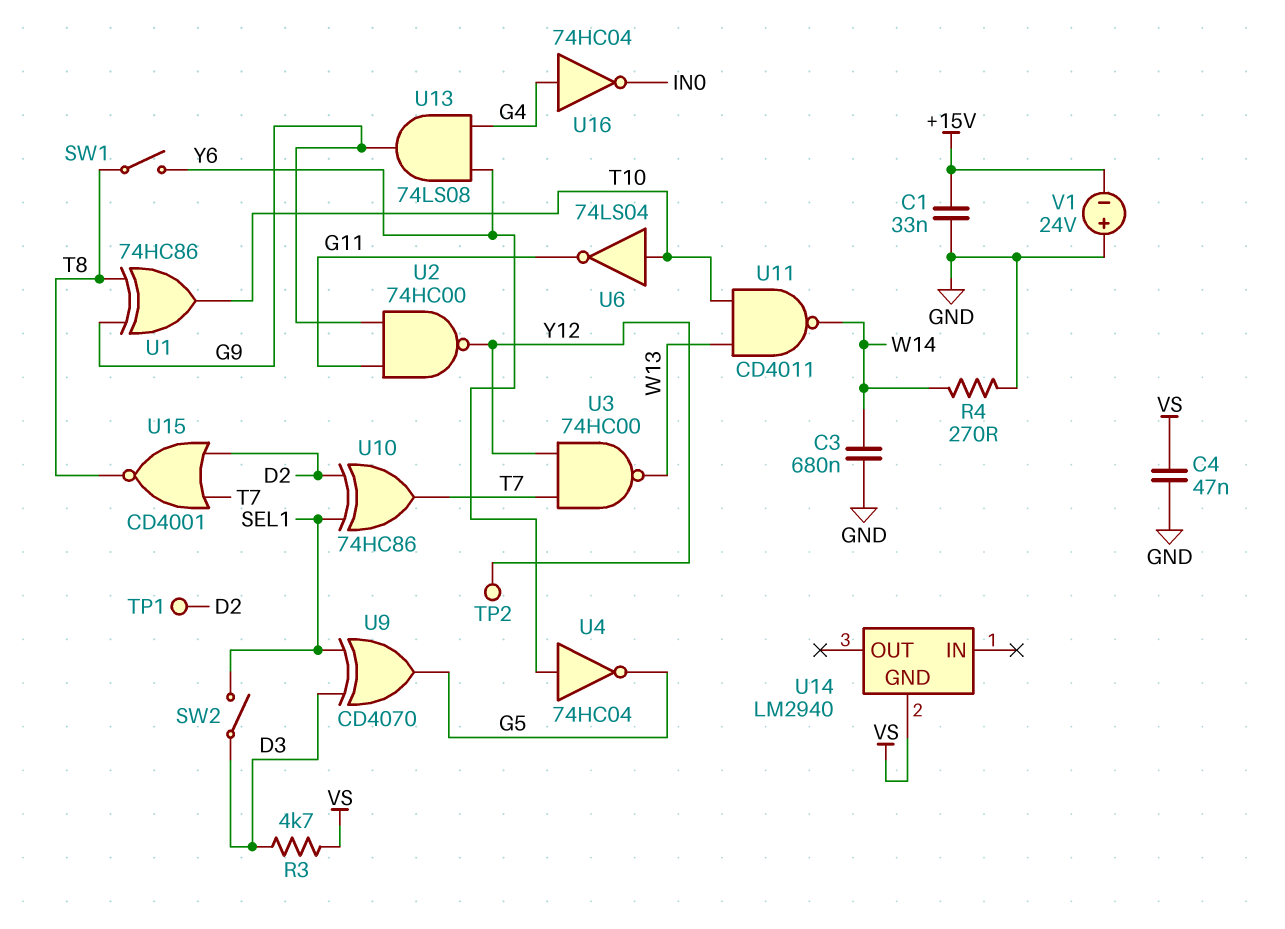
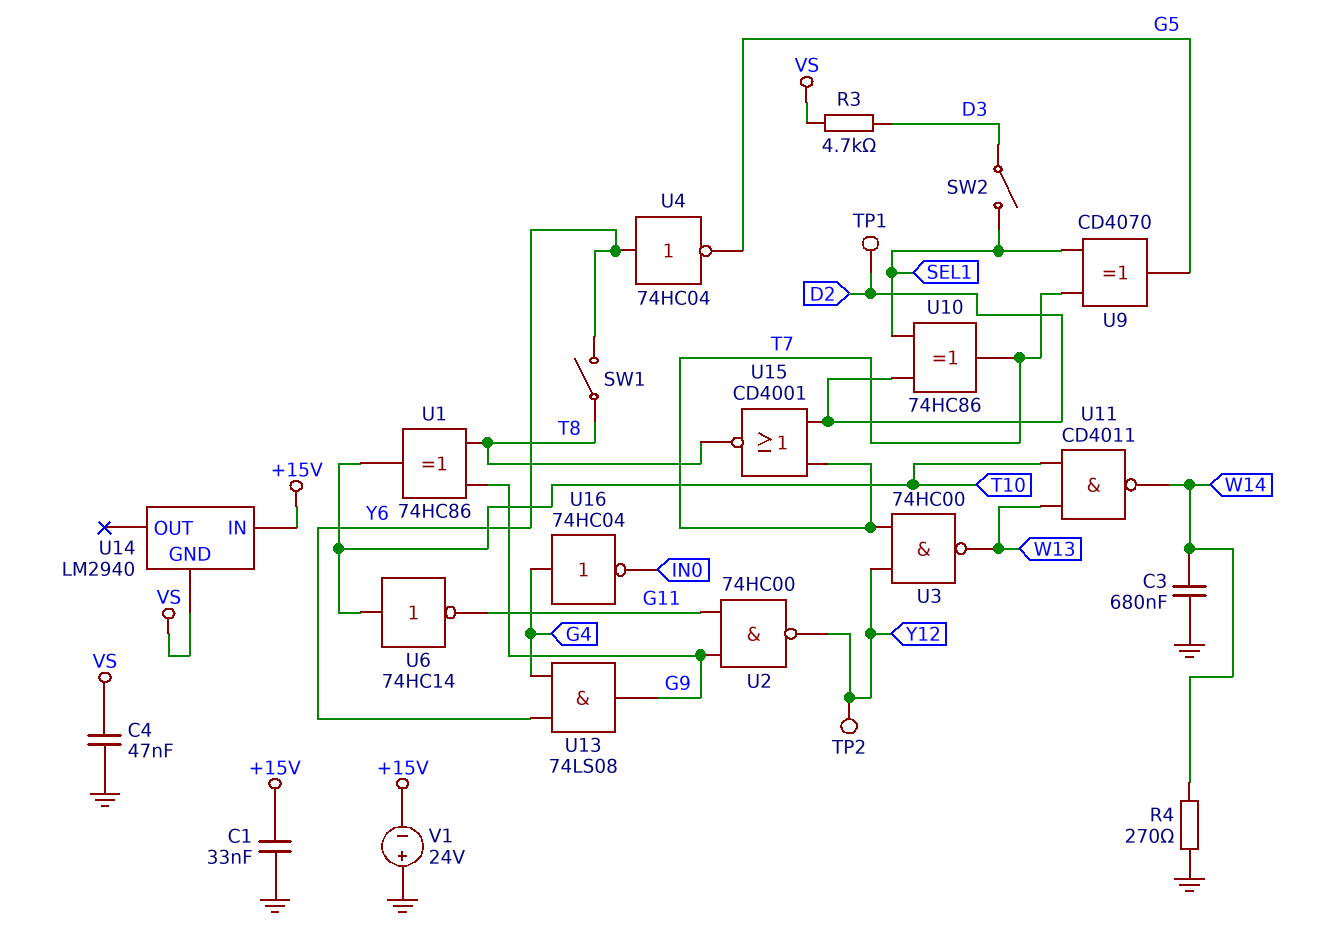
U6: NOT 74LS04 (in T10, out G11) -> NOT 74HC14 (in T10, out G11)
U9: XOR CD4070 (in D3, in SEL1, out G5) -> XOR CD4070 (in SEL1, in T7, out G5)
U14 pin IN: none -> +15V

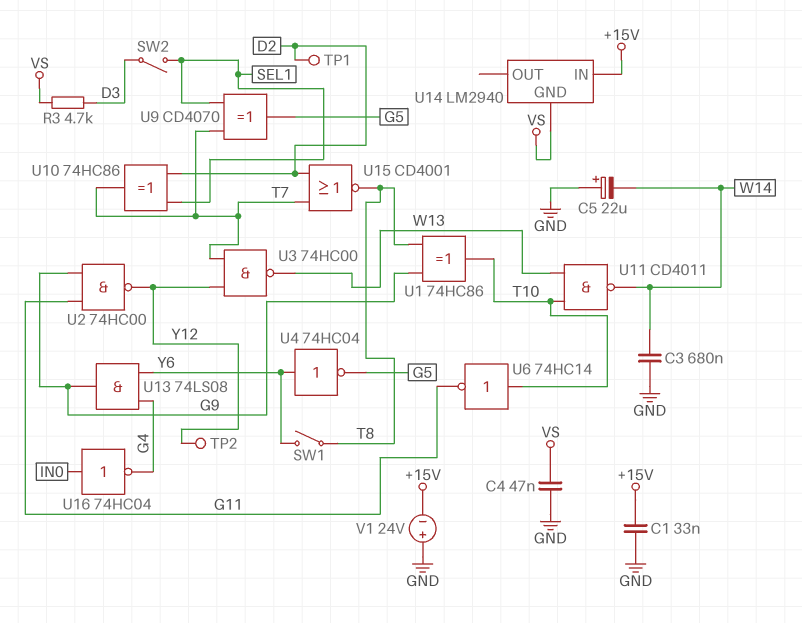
C5: none -> 22uF (plus GND, minus W14)
R4: 270 (GND, W14) -> none
U16: NOT 74HC04 (in G4, out IN0) -> NOT 74HC04 (in IN0, out G4)

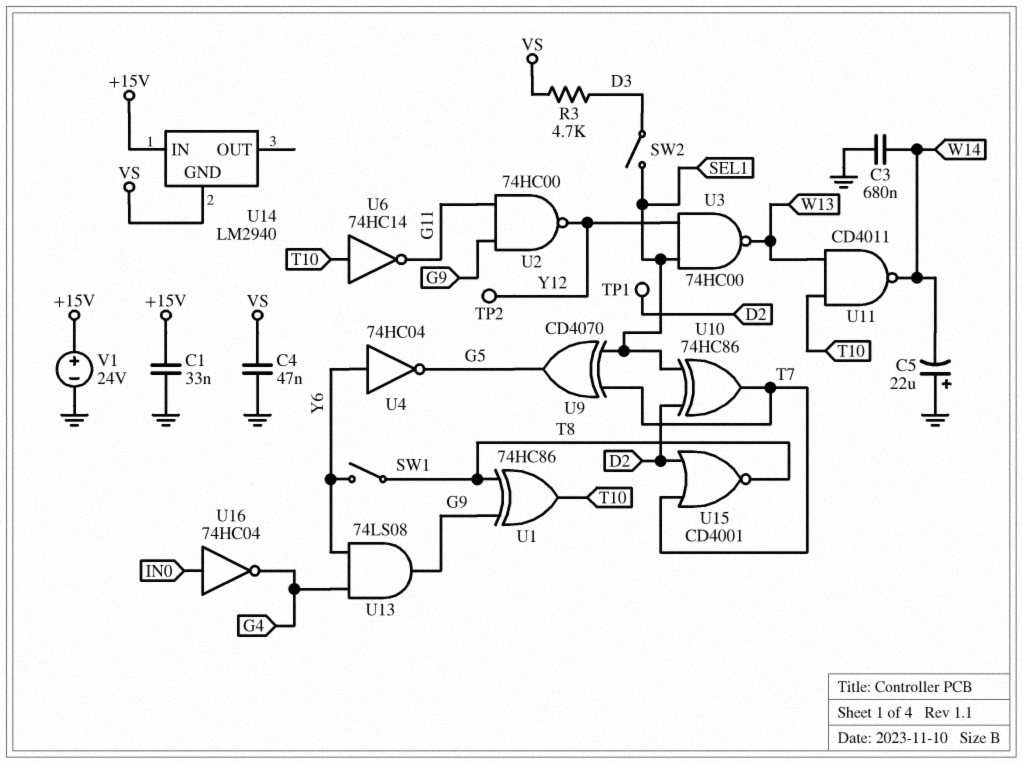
U3: NAND 74HC00 (in T7, in Y12, out W13) -> NAND 74HC00 (in SEL1, in Y12, out W13)
V1: 24V (plus GND, minus +15V) -> 24V (plus +15V, minus GND)

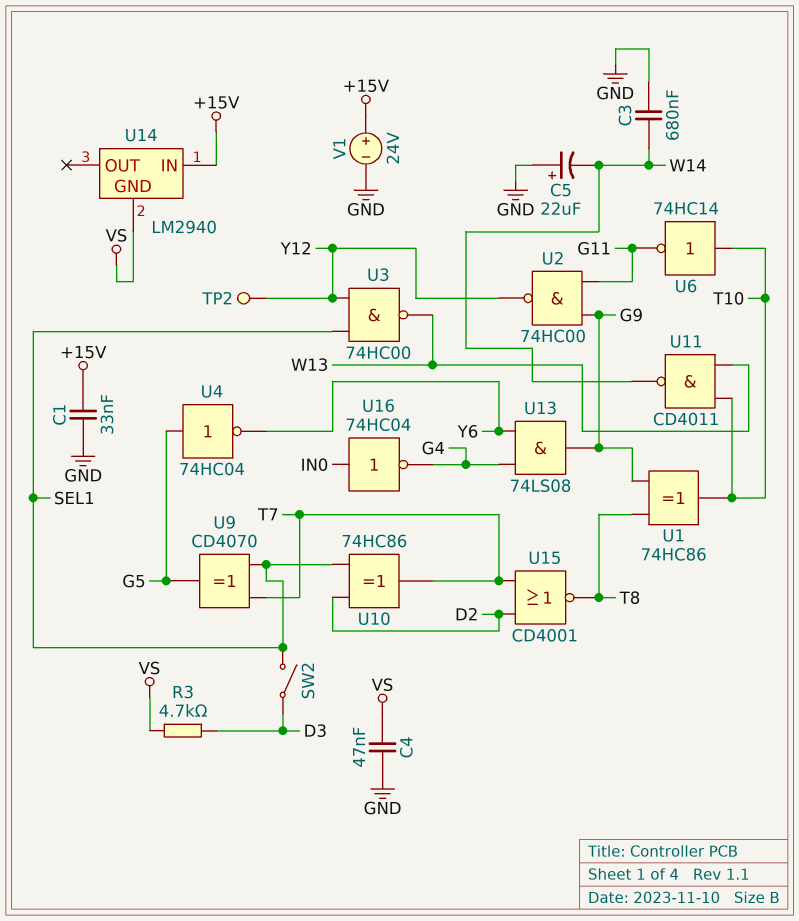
SW1: switch (T8, Y6) -> none
TP1: test point (D2) -> none
U4: NOT 74HC04 (in Y6, out G5) -> NOT 74HC04 (in G5, out Y6)

